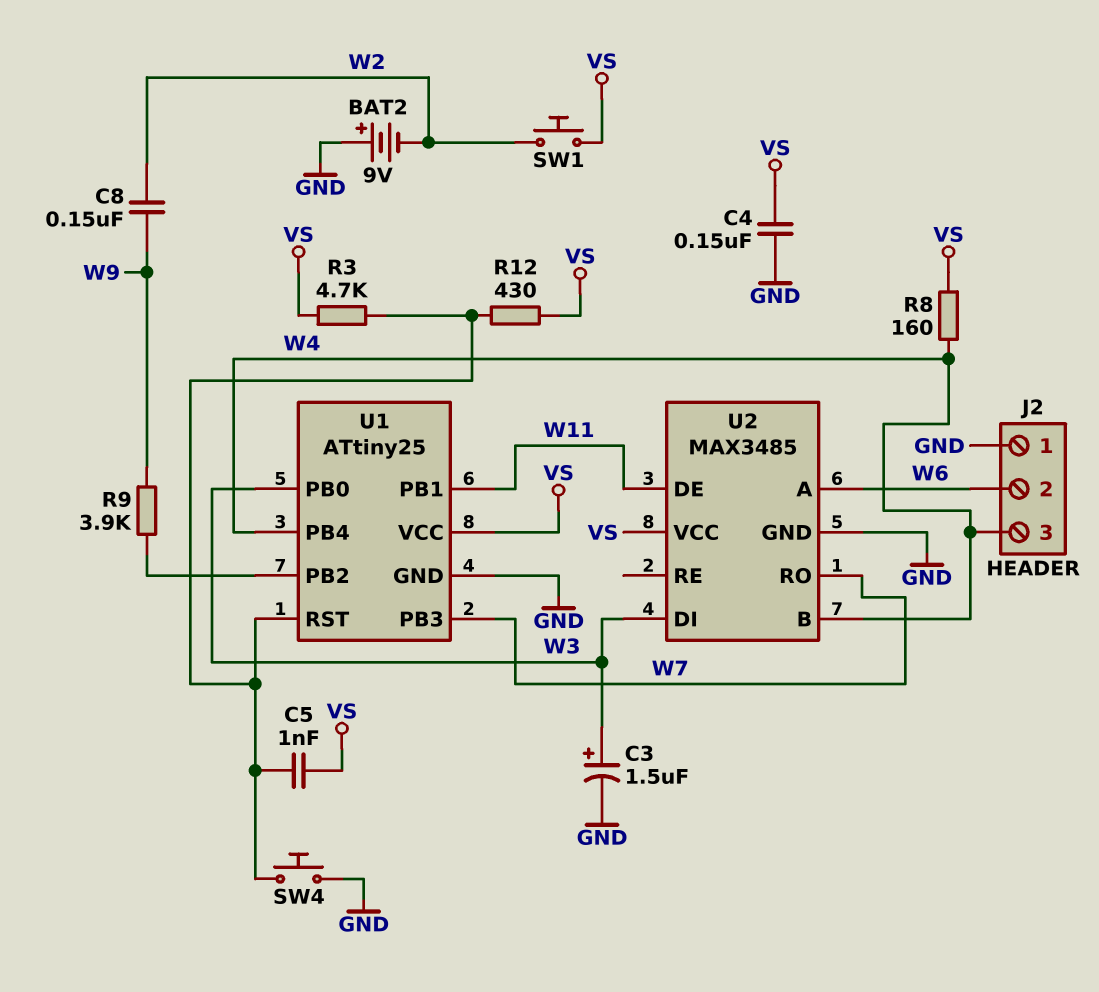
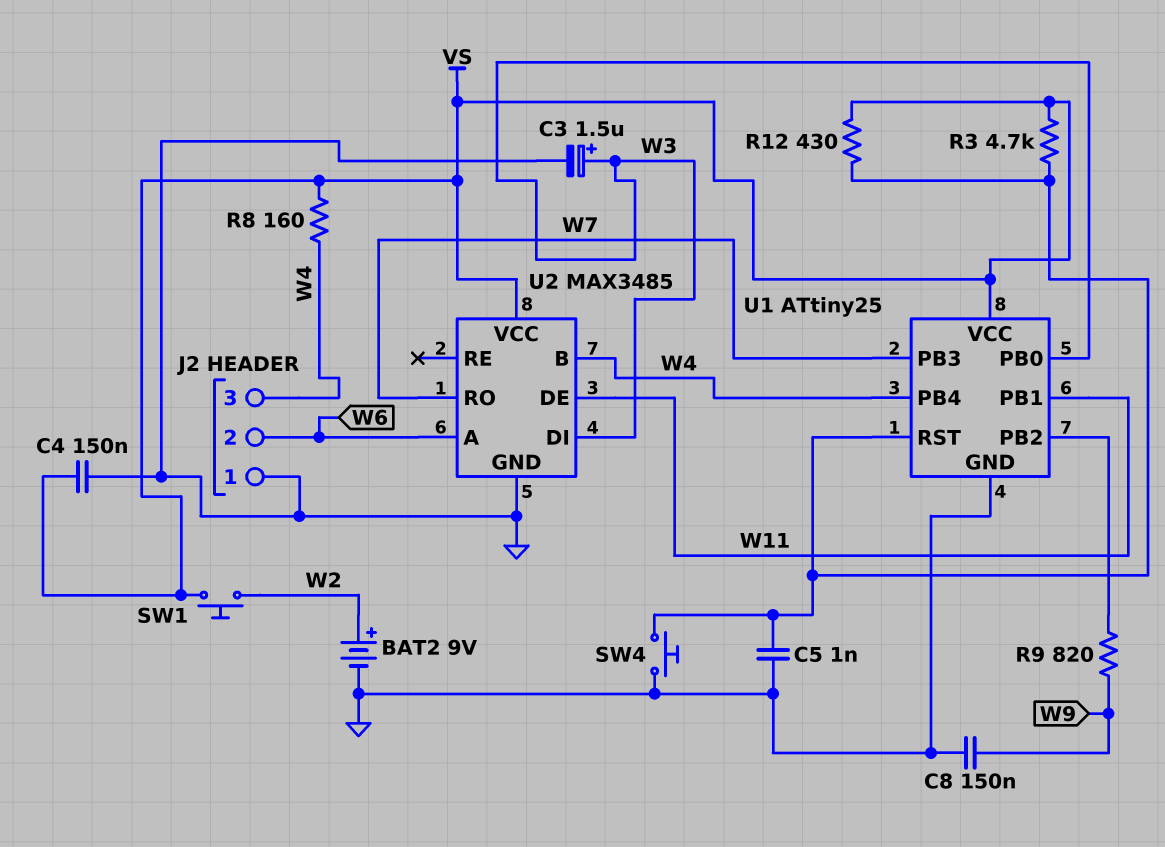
BAT2: 9V (plus GND, minus W2) -> 9V (plus W2, minus GND)
C5: 1nF (U1/RST, VS) -> 1nF (GND, U1/RST)
C8: 150nF (W2, W9) -> 150nF (GND, W9)
R9: 3.9k (U1/PB2, W9) -> 820 (U1/PB2, W9)

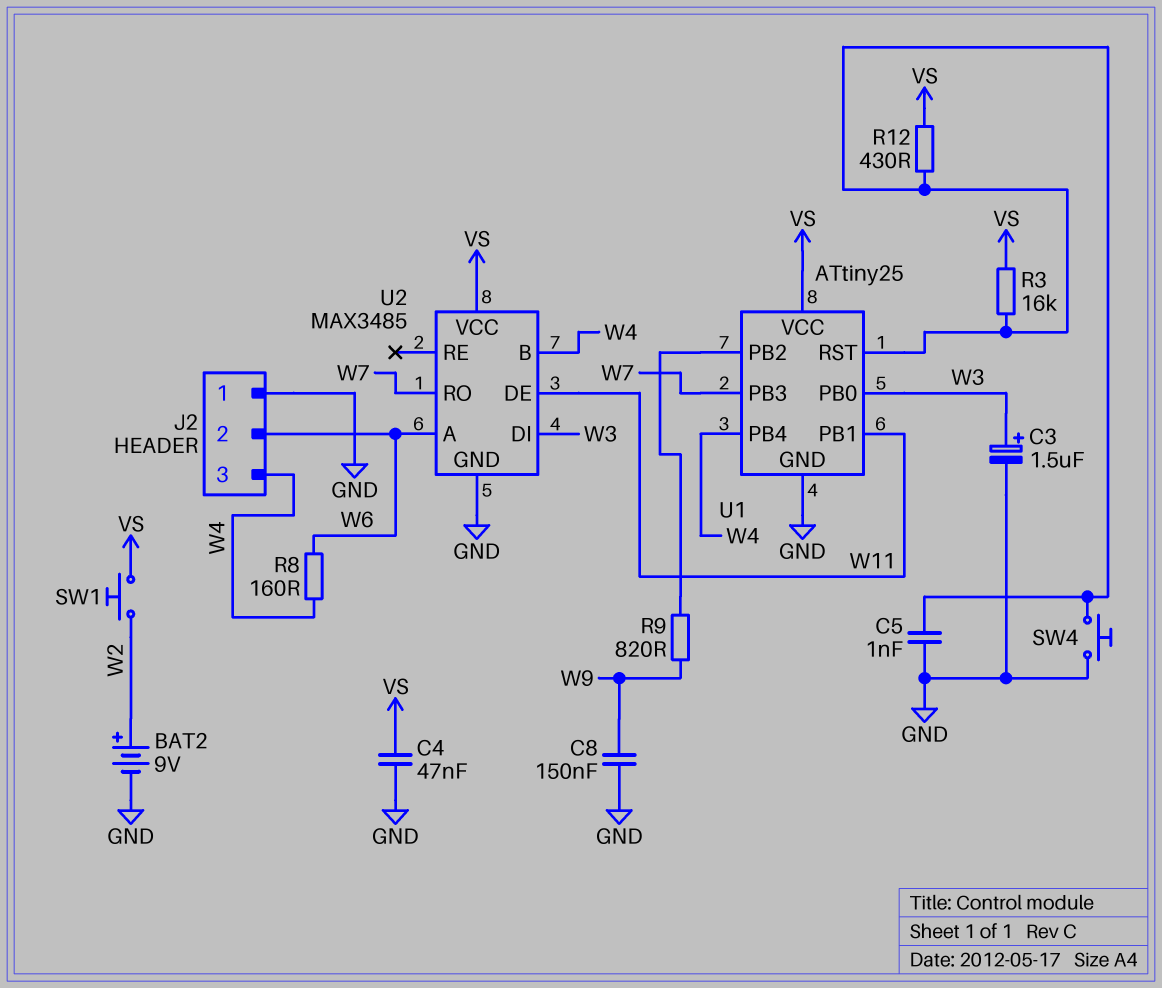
C4: 150nF (GND, VS) -> 47nF (GND, VS)
R3: 4.7k (U1/RST, VS) -> 16k (U1/RST, VS)
R8: 160 (VS, W4) -> 160 (W4, W6)

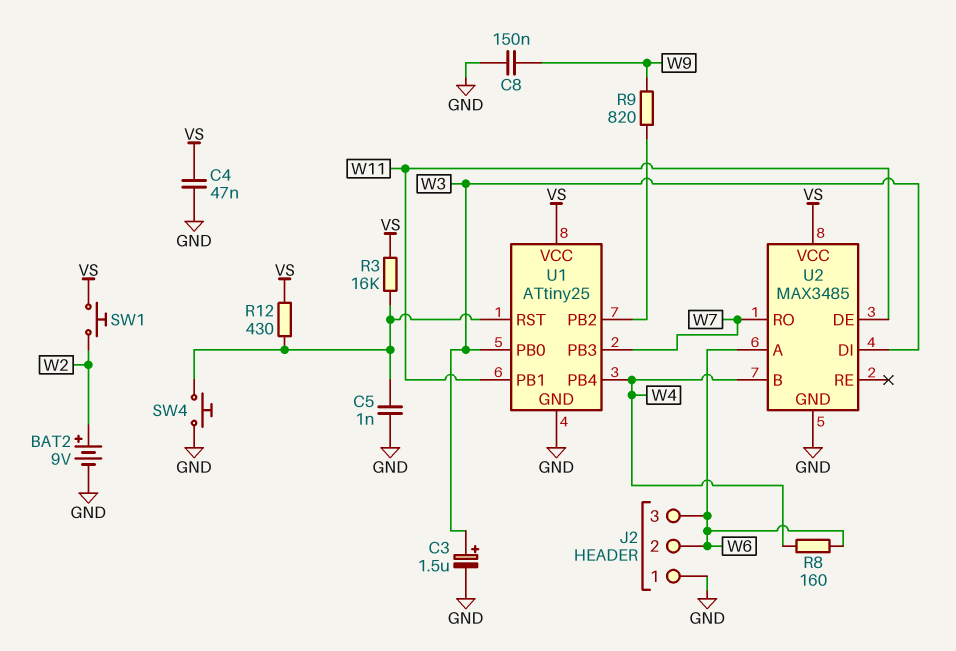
J2 pin 3: W4 -> W6

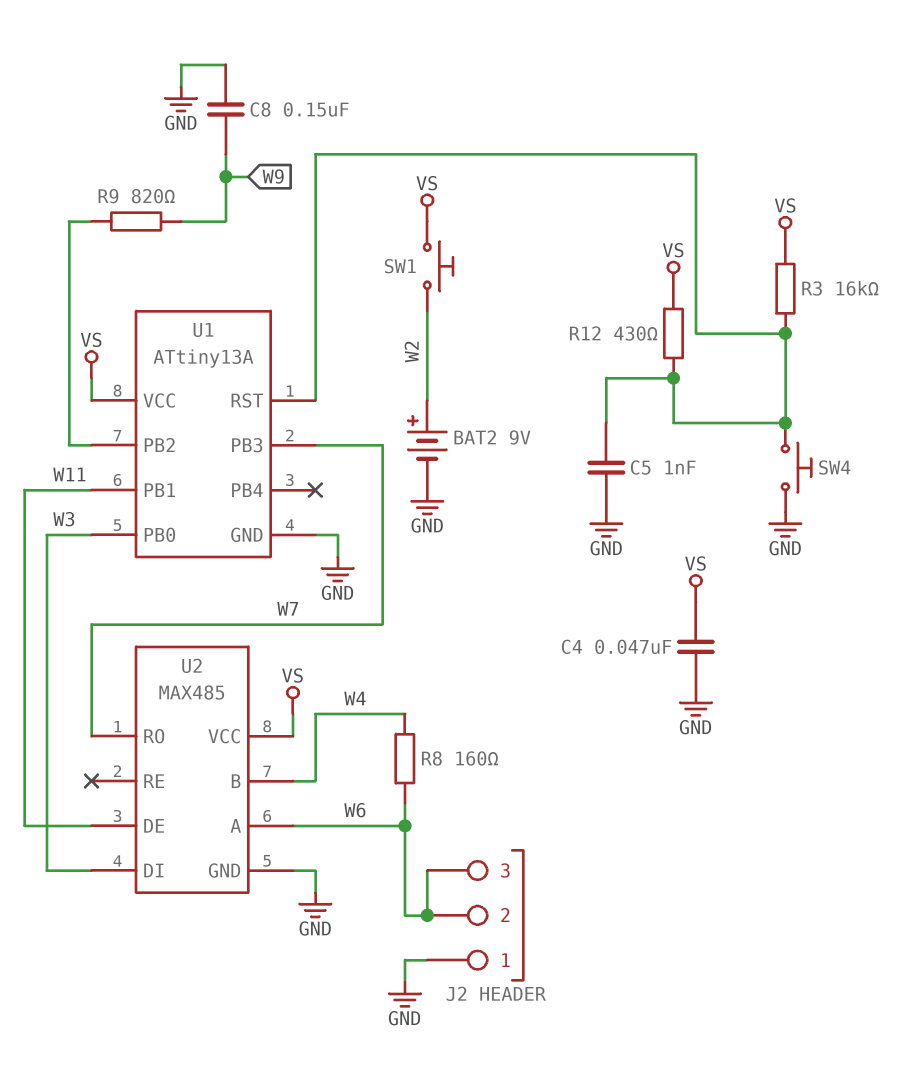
C3: 1.5uF (plus W3, minus GND) -> none
U1: ATtiny25 -> ATtiny13A
U1 pin PB4: W4 -> none
U2: MAX3485 -> MAX485

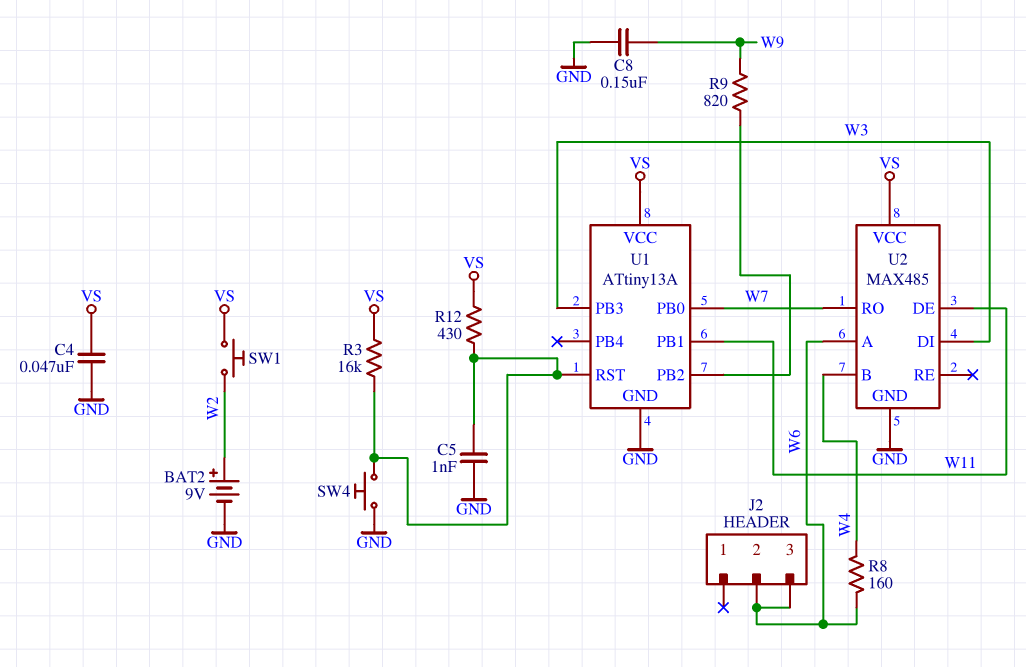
J2 pin 1: GND -> none
U1 pin PB0: W3 -> W7
U1 pin PB3: W7 -> W3

